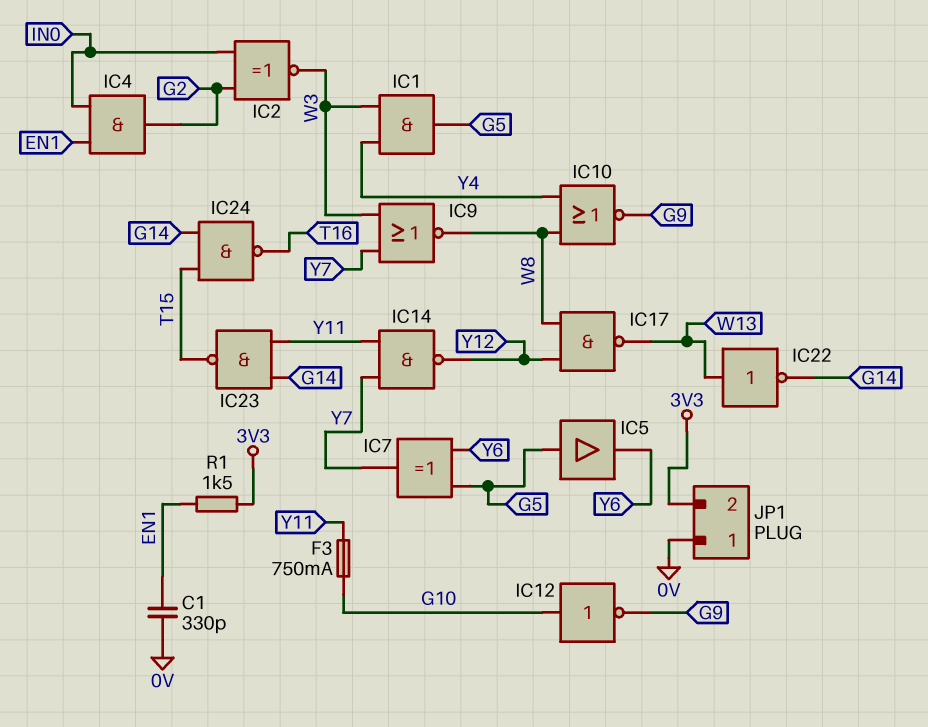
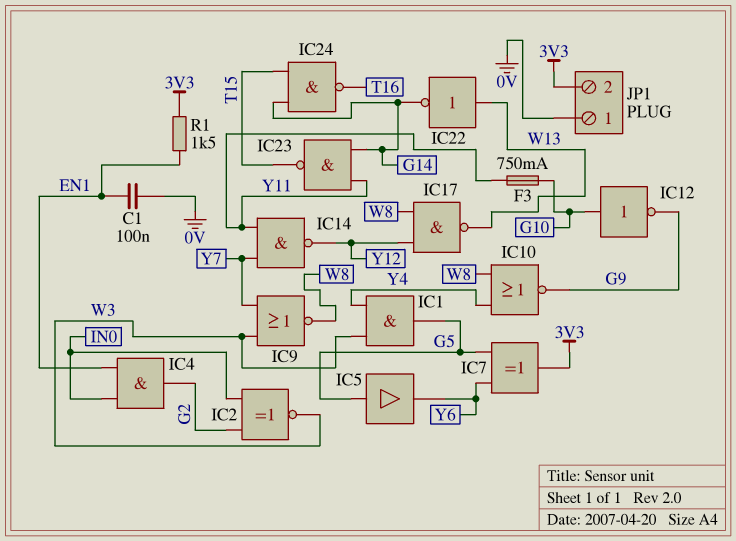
C1: 330pF (0V, EN1) -> 100nF (0V, EN1)
IC7: XOR (in G5, in Y6, out Y7) -> XOR (in G5, in Y6, out 3V3)

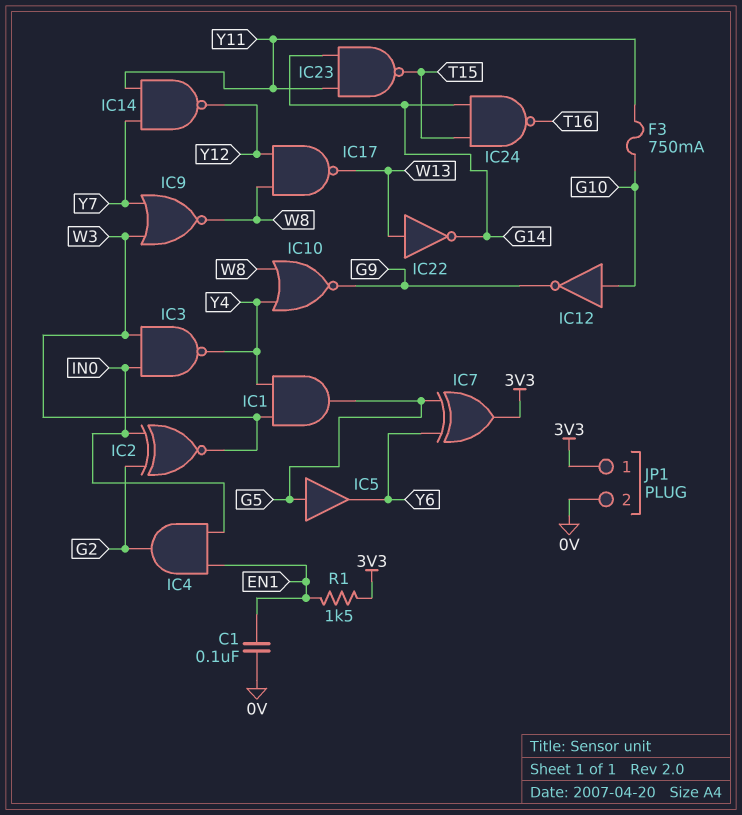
IC3: none -> NAND (in IN0, in W3, out Y4)
JP1 pin 1: 0V -> 3V3
JP1 pin 2: 3V3 -> 0V

